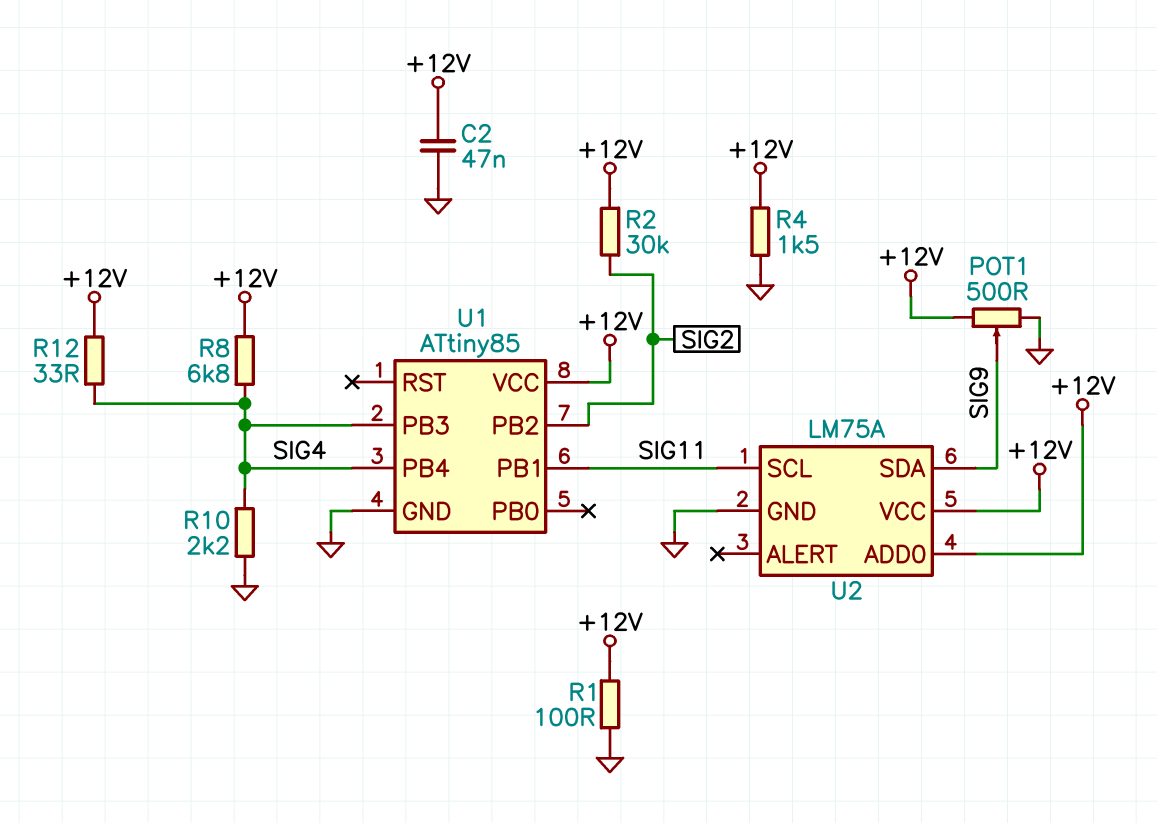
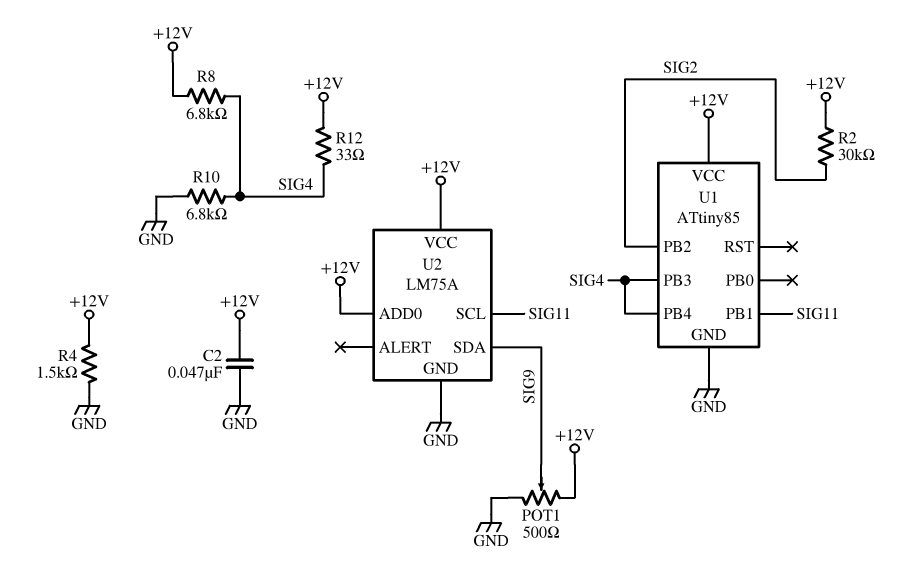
R1: 100 (+12V, GND) -> none
R10: 2.2k (GND, SIG4) -> 6.8k (GND, SIG4)

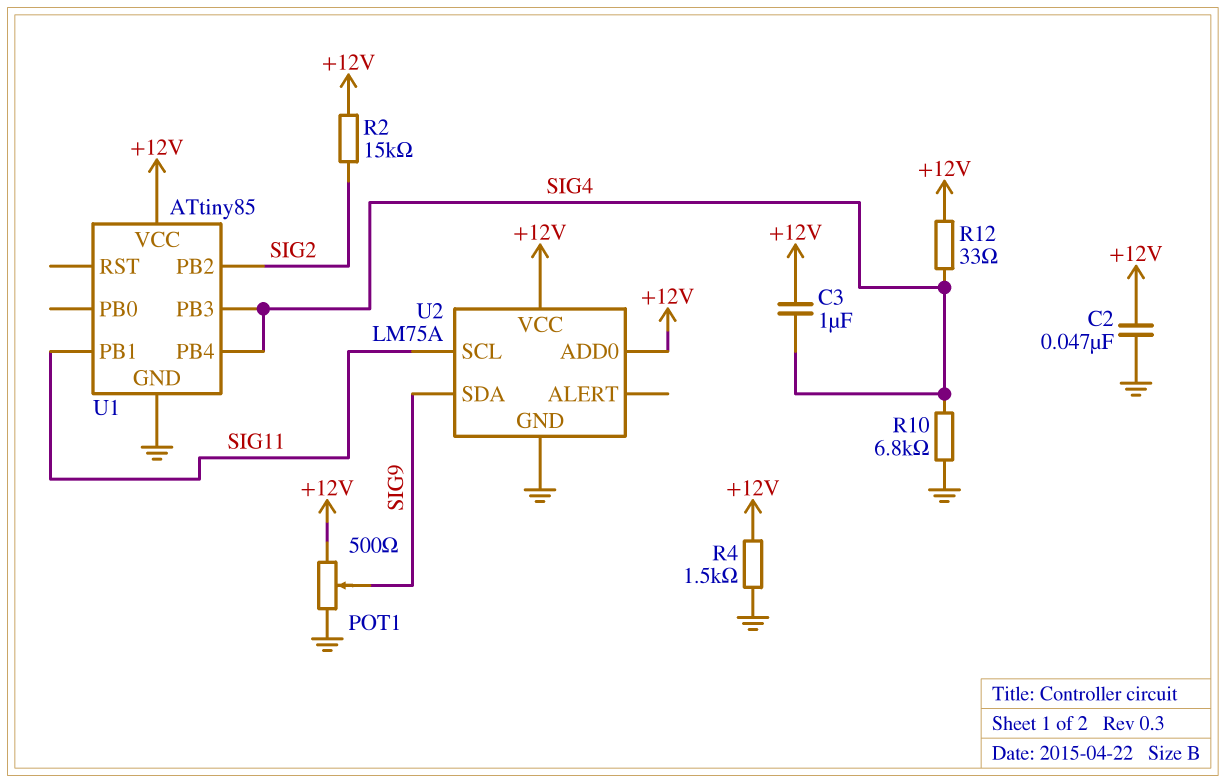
C3: none -> 1uF (+12V, SIG4)
R2: 30k (+12V, SIG2) -> 15k (+12V, SIG2)
R8: 6.8k (+12V, SIG4) -> none

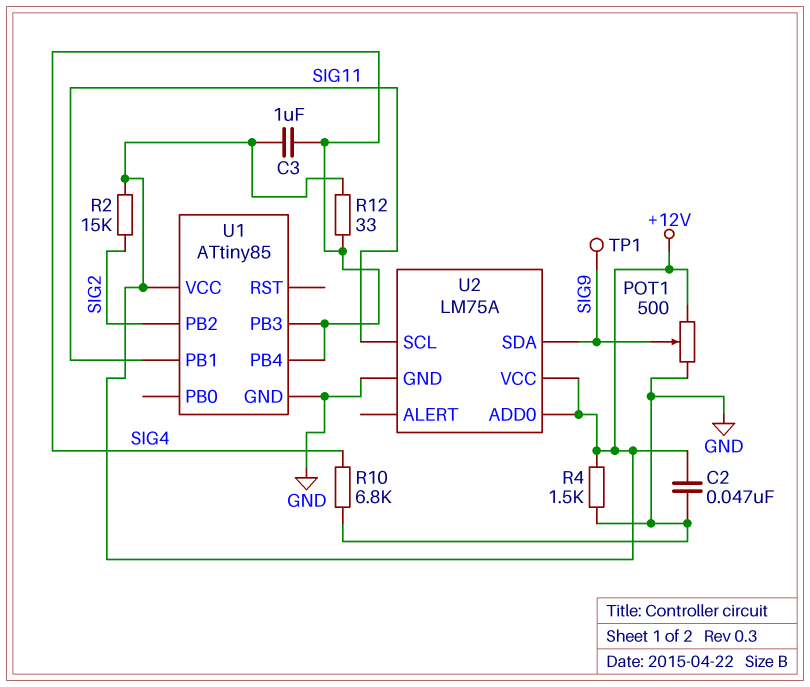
TP1: none -> test point (SIG9)

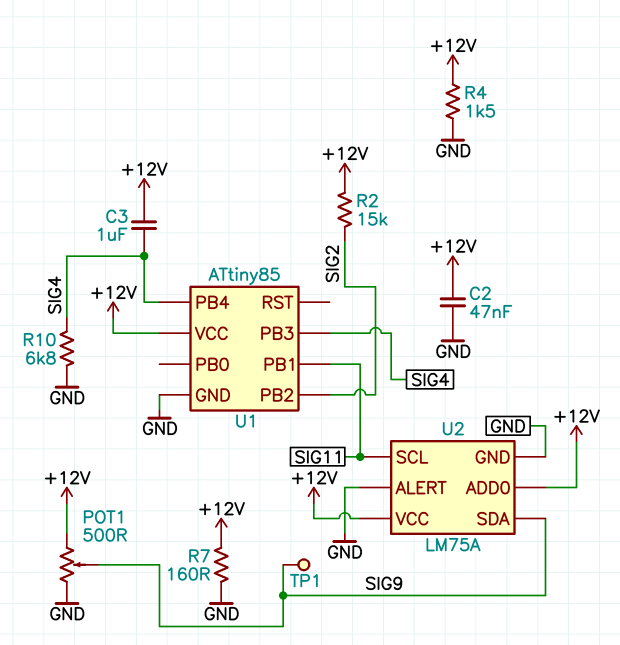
R7: none -> 160 (+12V, GND)
R12: 33 (+12V, SIG4) -> none
U2 pin ALERT: none -> GND

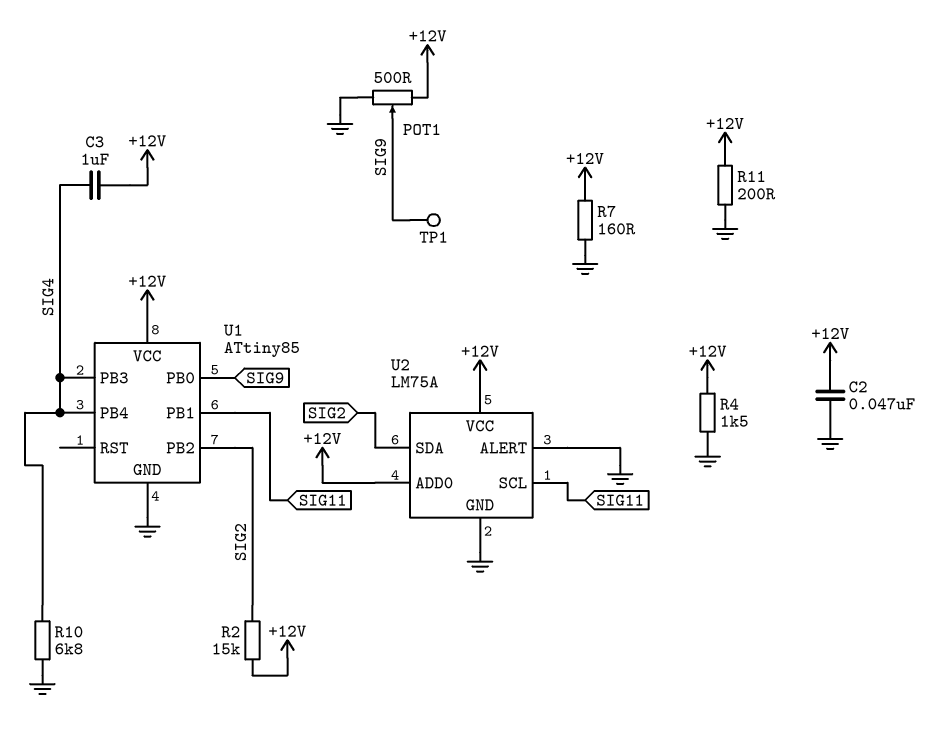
R11: none -> 200 (+12V, GND)
U1 pin PB0: none -> SIG9
U2 pin SDA: SIG9 -> SIG2

